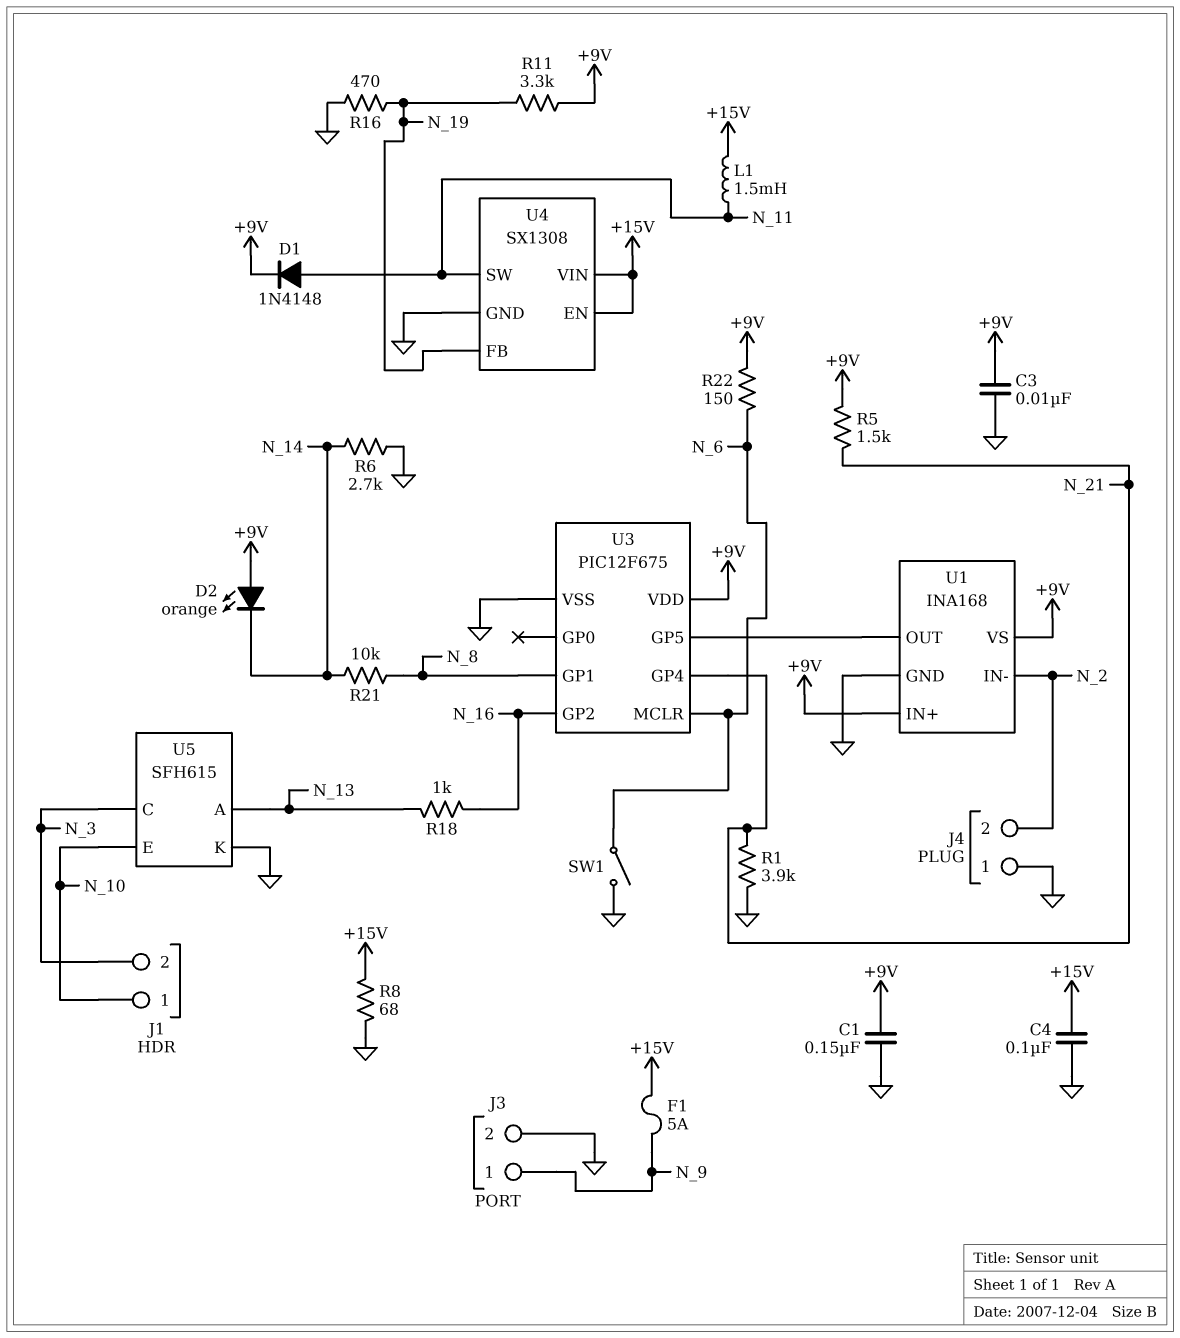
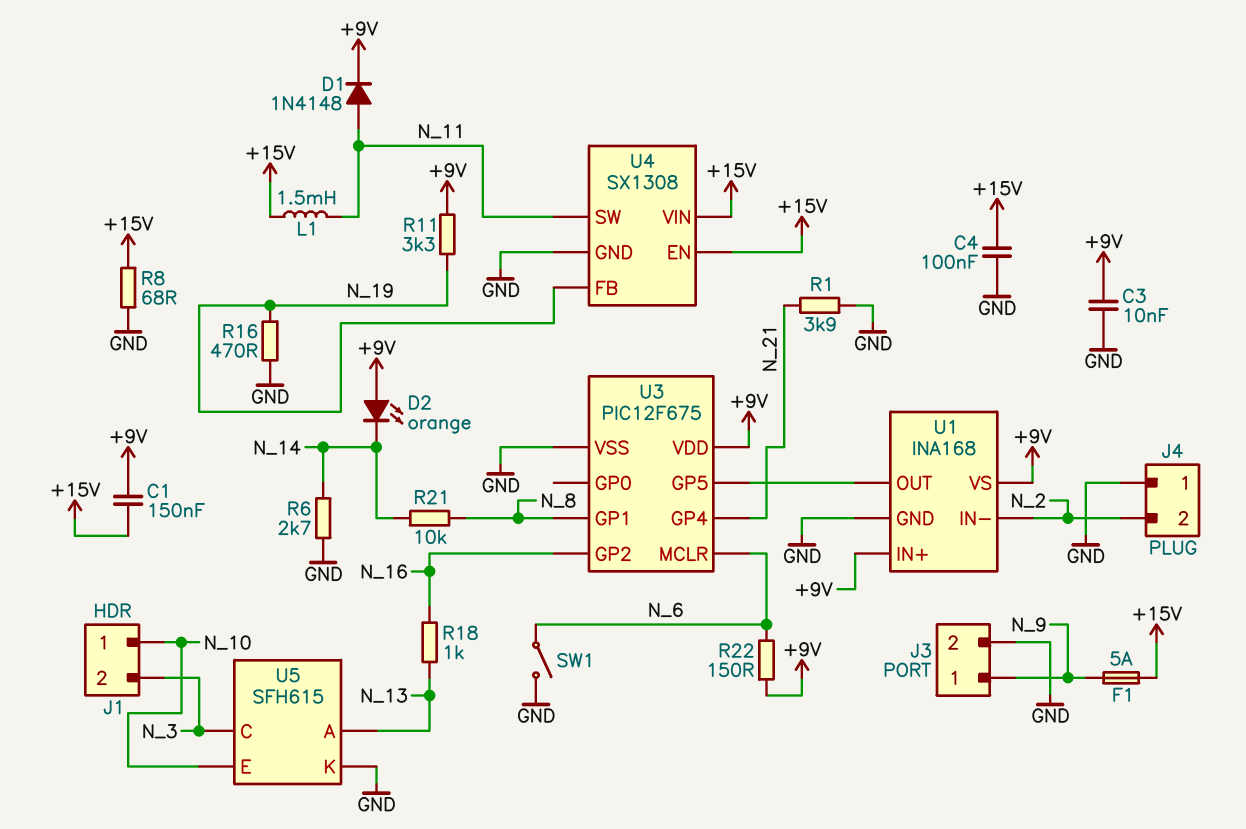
C1: 150nF (+9V, GND) -> 150nF (+9V, +15V)
R5: 1.5k (+9V, N_21) -> none

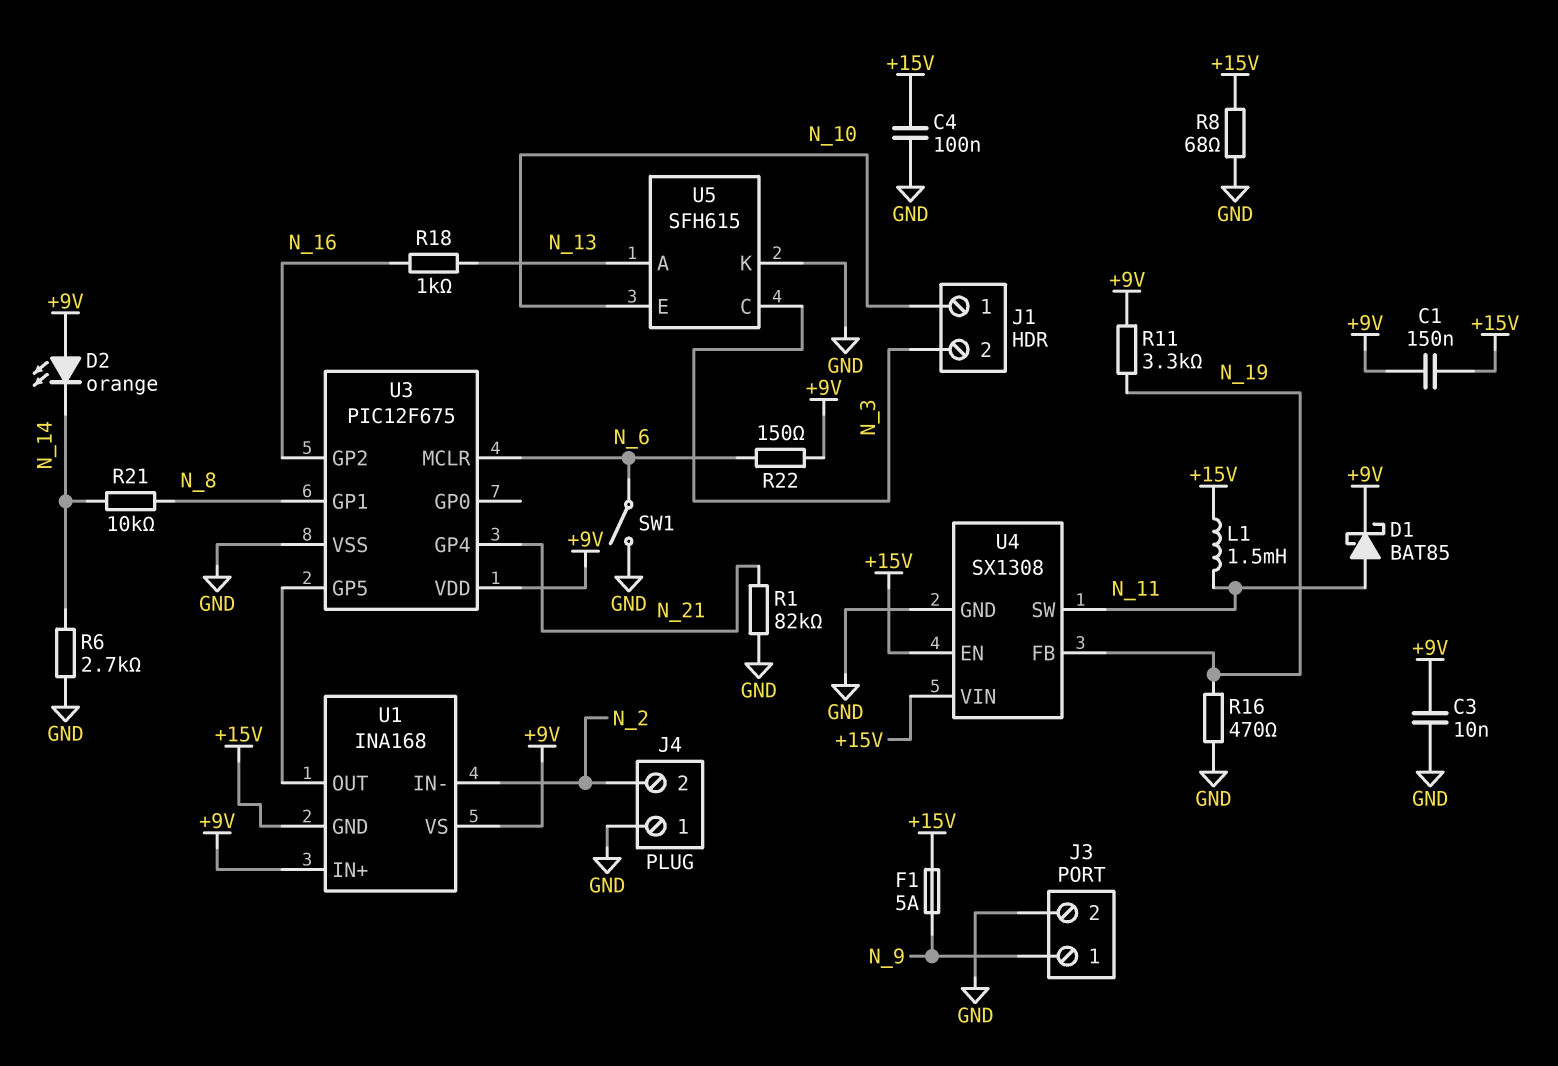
D1: diode 1N4148 (A N_11, K +9V) -> schottky BAT85 (A N_11, K +9V)
R1: 3.9k (GND, N_21) -> 82k (GND, N_21)
U1 pin GND: GND -> +15V

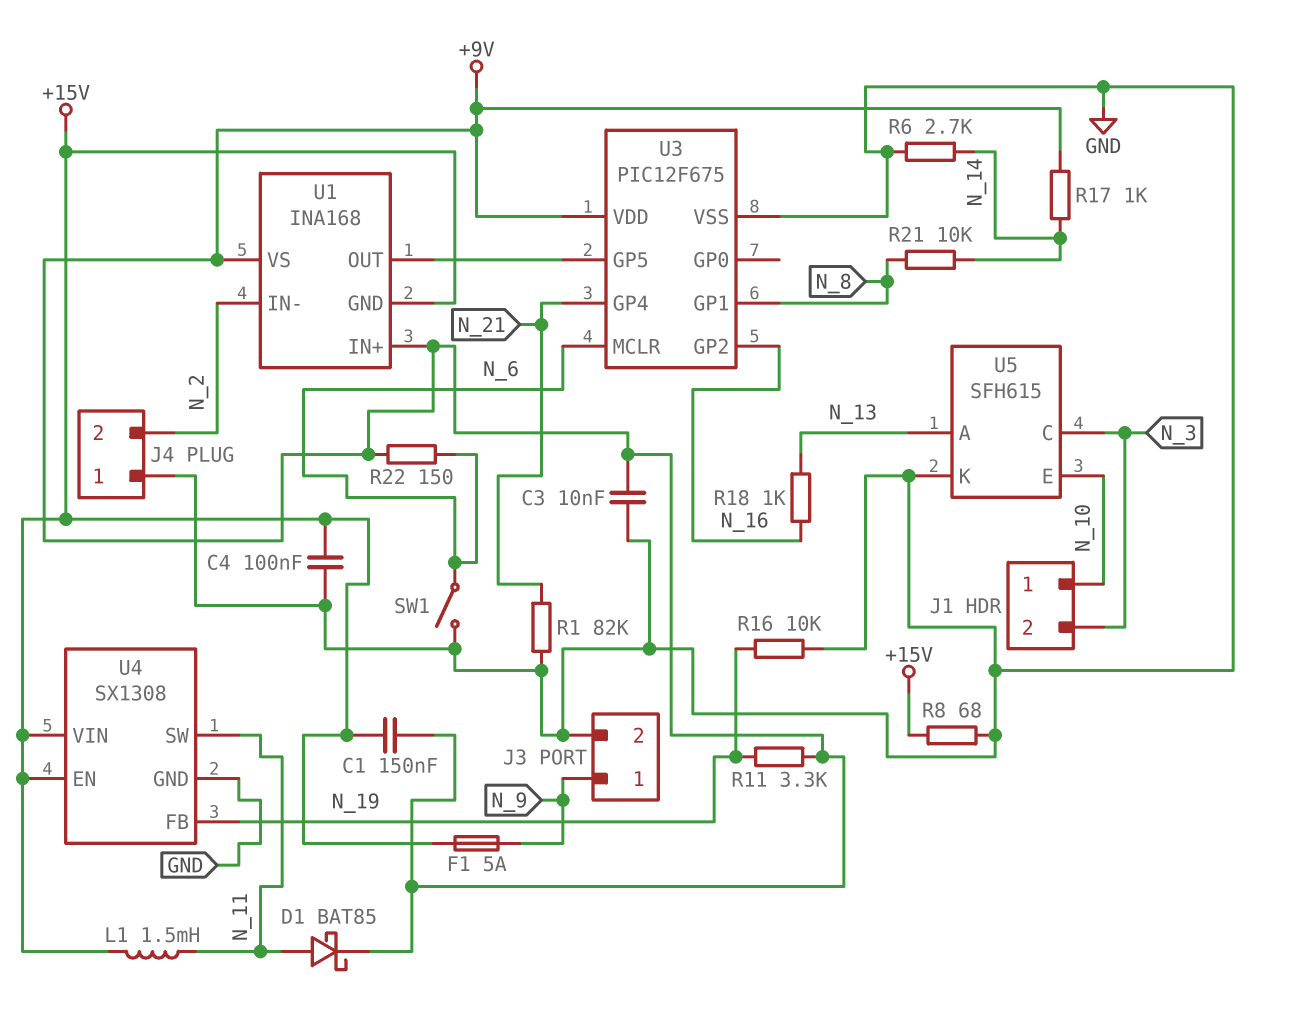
D2: LED orange (A +9V, K N_14) -> none
R16: 470 (GND, N_19) -> 10k (GND, N_19)
R17: none -> 1k (+9V, N_14)

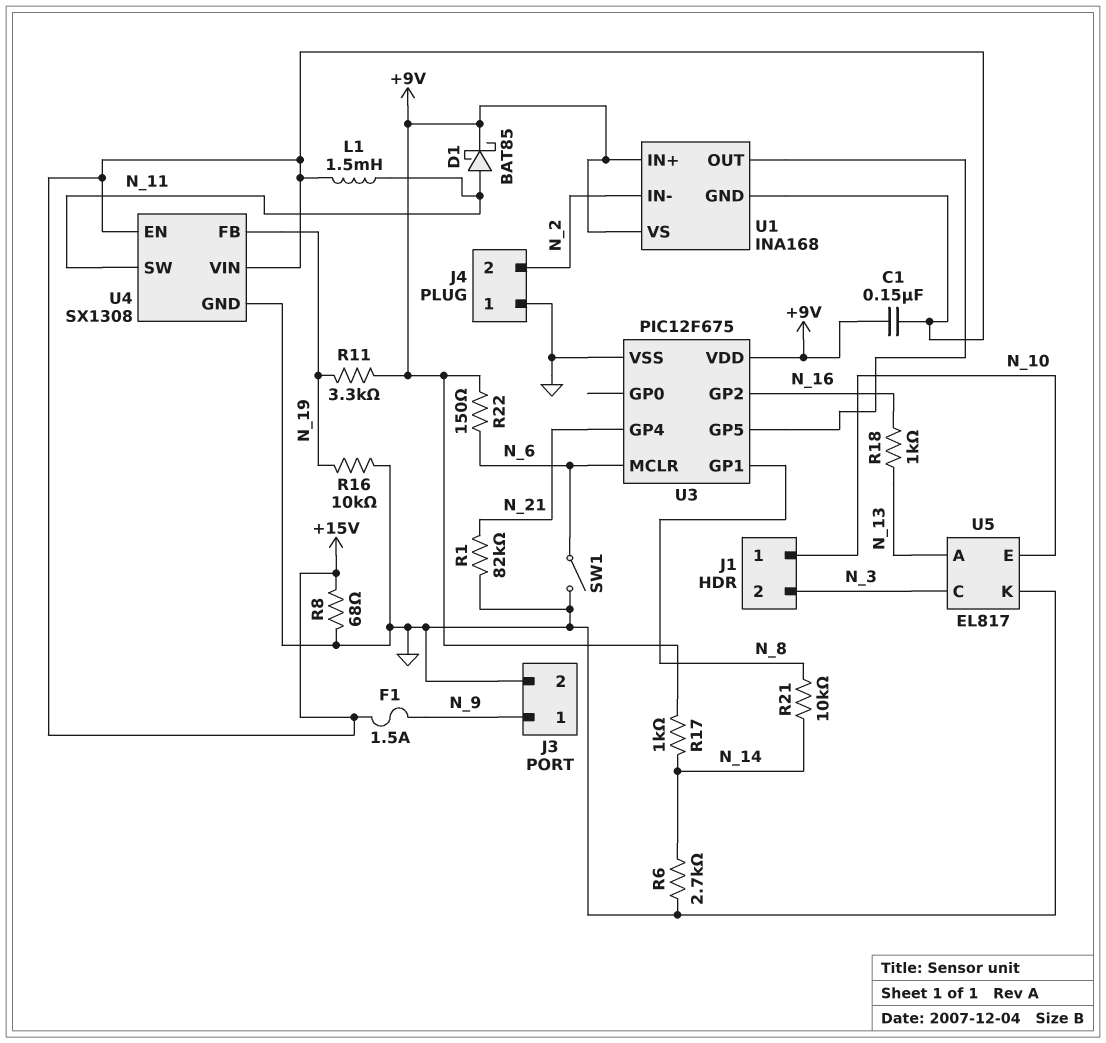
C3: 10nF (+9V, GND) -> none
C4: 100nF (+15V, GND) -> none
F1: 5A (+15V, N_9) -> 1.5A (+15V, N_9)
U5: SFH615 -> EL817

